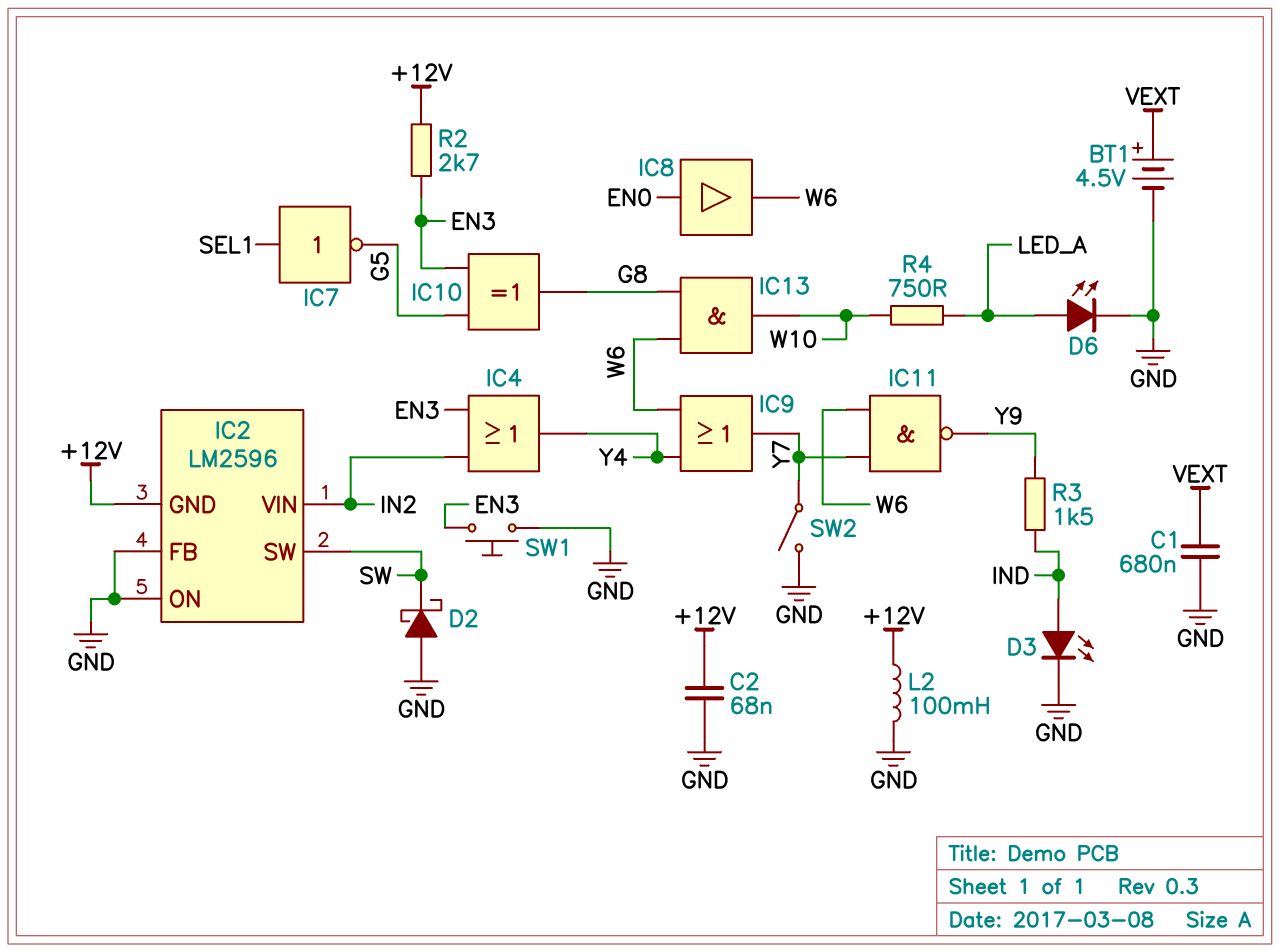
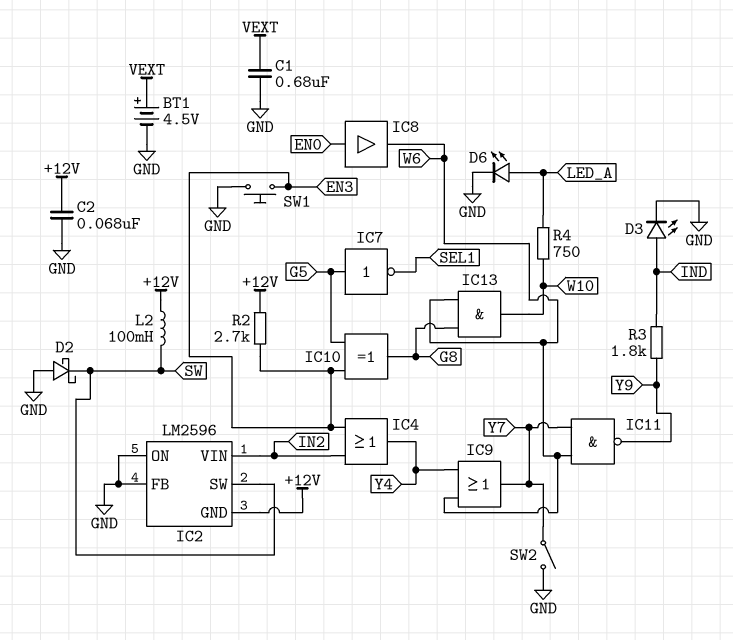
IC7: NOT (in SEL1, out G5) -> NOT (in G5, out SEL1)
L2: 100mH (+12V, GND) -> 100mH (+12V, SW)
R3: 1.5k (IND, Y9) -> 1.8k (IND, Y9)

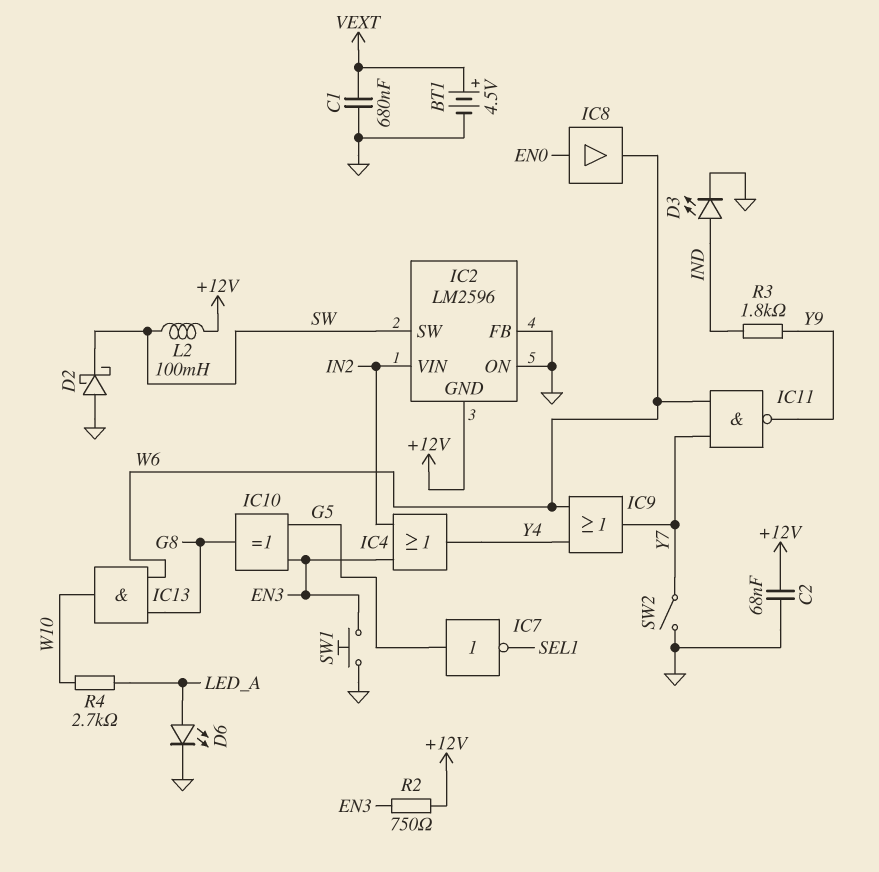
R2: 2.7k (+12V, EN3) -> 750 (+12V, EN3)
R4: 750 (LED_A, W10) -> 2.7k (LED_A, W10)

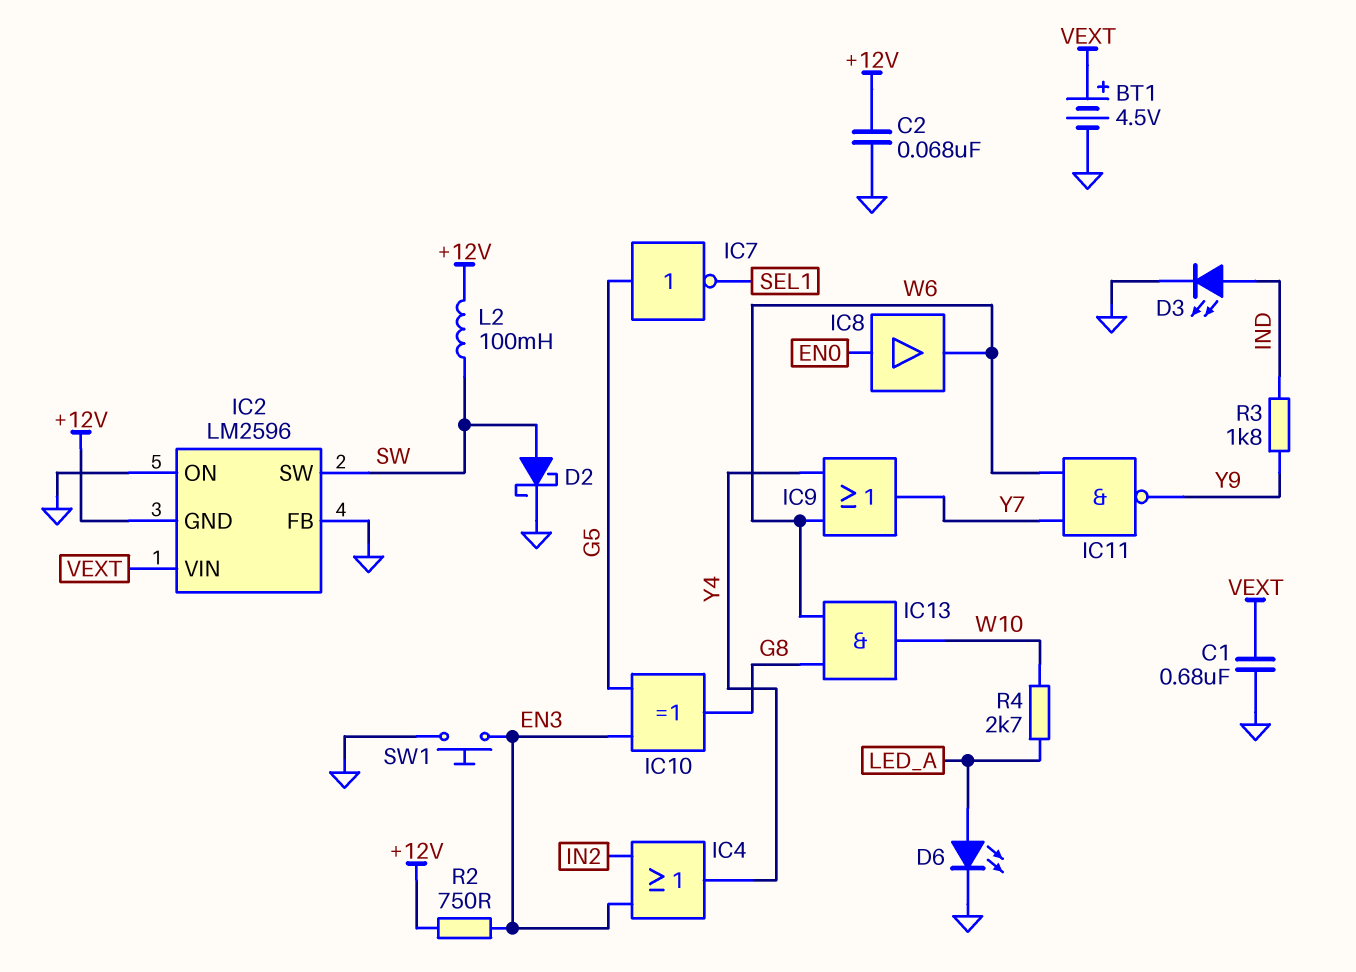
D2: schottky (A GND, K SW) -> schottky (A SW, K GND)
IC2 pin VIN: IN2 -> VEXT
SW2: switch (GND, Y7) -> none

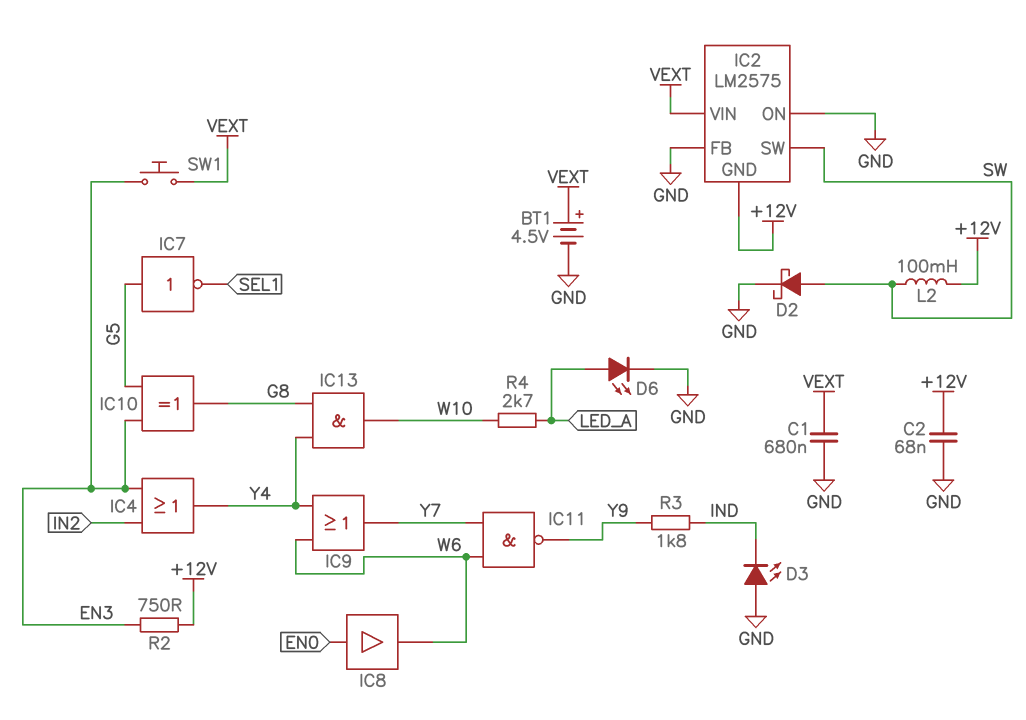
D3: LED (A IND, K GND) -> LED (A GND, K IND)
IC2: LM2596 -> LM2575
IC13: AND (in G8, in W6, out W10) -> AND (in G8, in Y4, out W10)
SW1: button (EN3, GND) -> button (EN3, VEXT)

